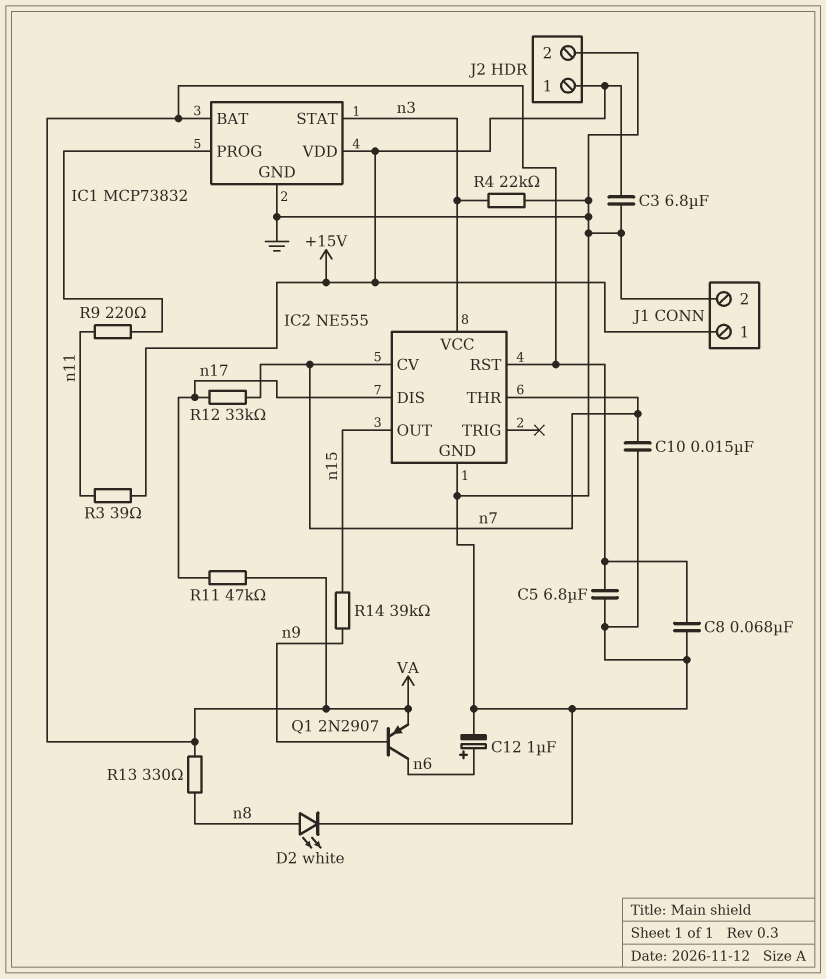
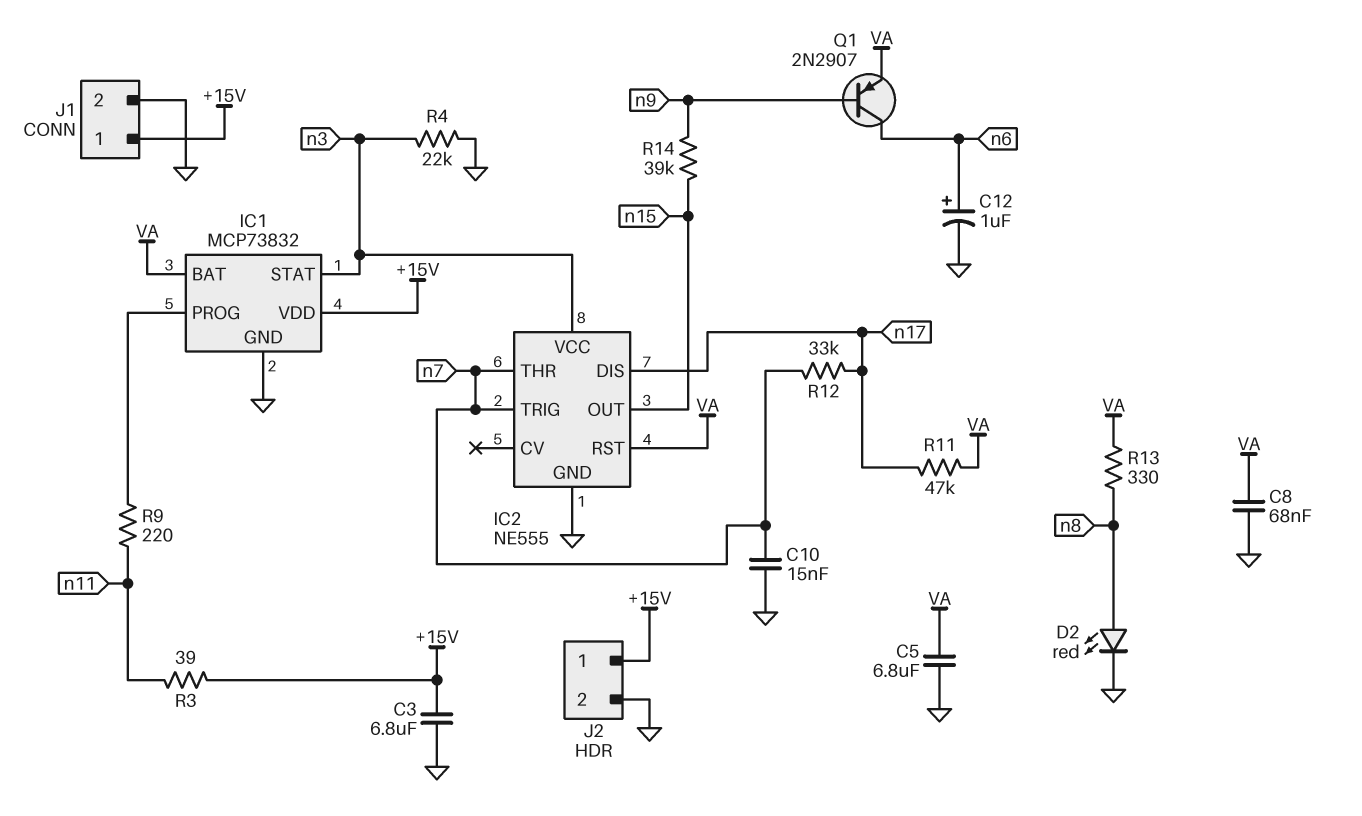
D2: LED white (A n8, K GND) -> LED red (A n8, K GND)
IC2 pin CV: n7 -> none
IC2 pin TRIG: none -> n7

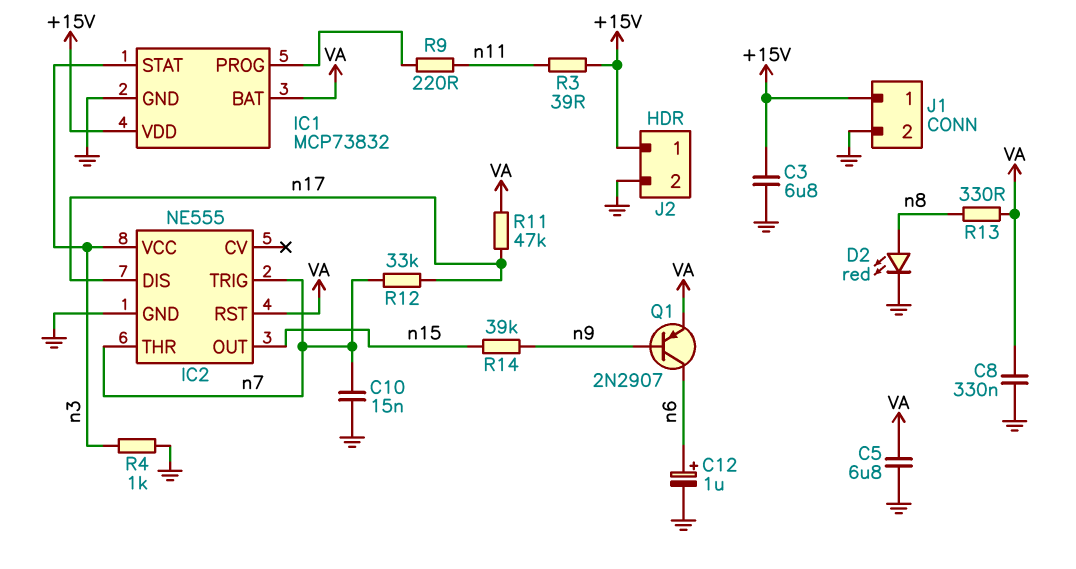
C8: 68nF (GND, VA) -> 330nF (GND, VA)
R4: 22k (GND, n3) -> 1k (GND, n3)

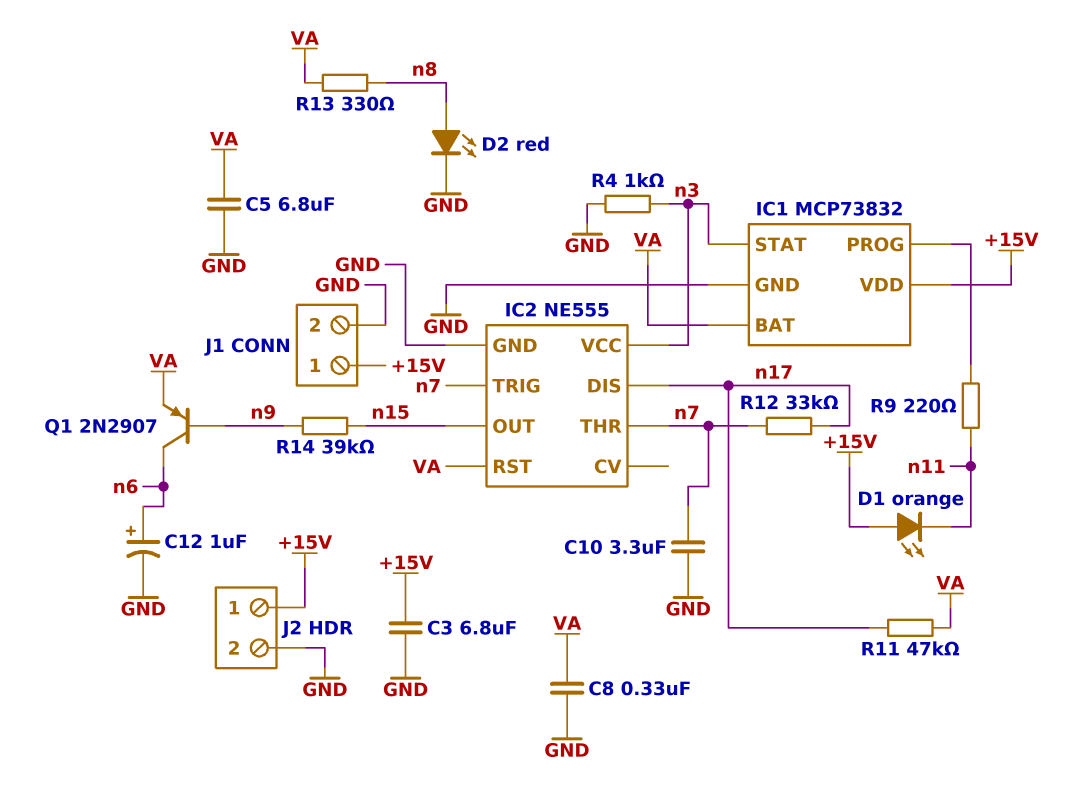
C10: 15nF (GND, n7) -> 3.3uF (GND, n7)
D1: none -> LED orange (A +15V, K n11)
R3: 39 (+15V, n11) -> none

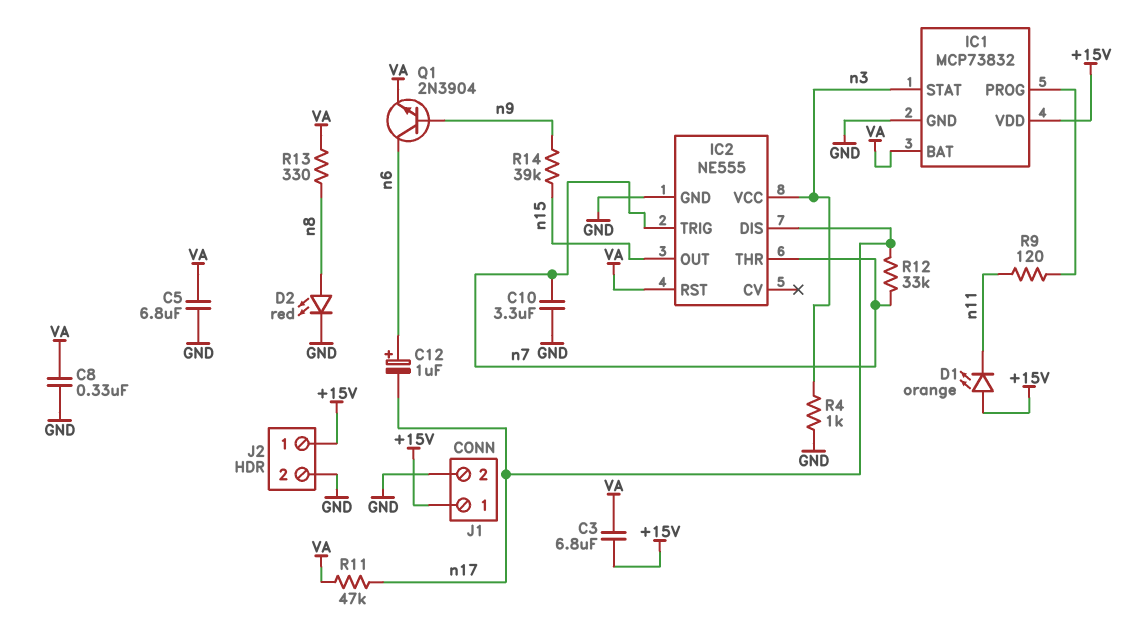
C3: 6.8uF (+15V, GND) -> 6.8uF (+15V, VA)
C12: 1uF (plus n6, minus GND) -> 1uF (plus n6, minus n17)
Q1: PNP 2N2907 (B n9, C n6, E VA) -> NPN 2N3904 (B n9, C n6, E VA)
R9: 220 (IC1/PROG, n11) -> 120 (IC1/PROG, n11)

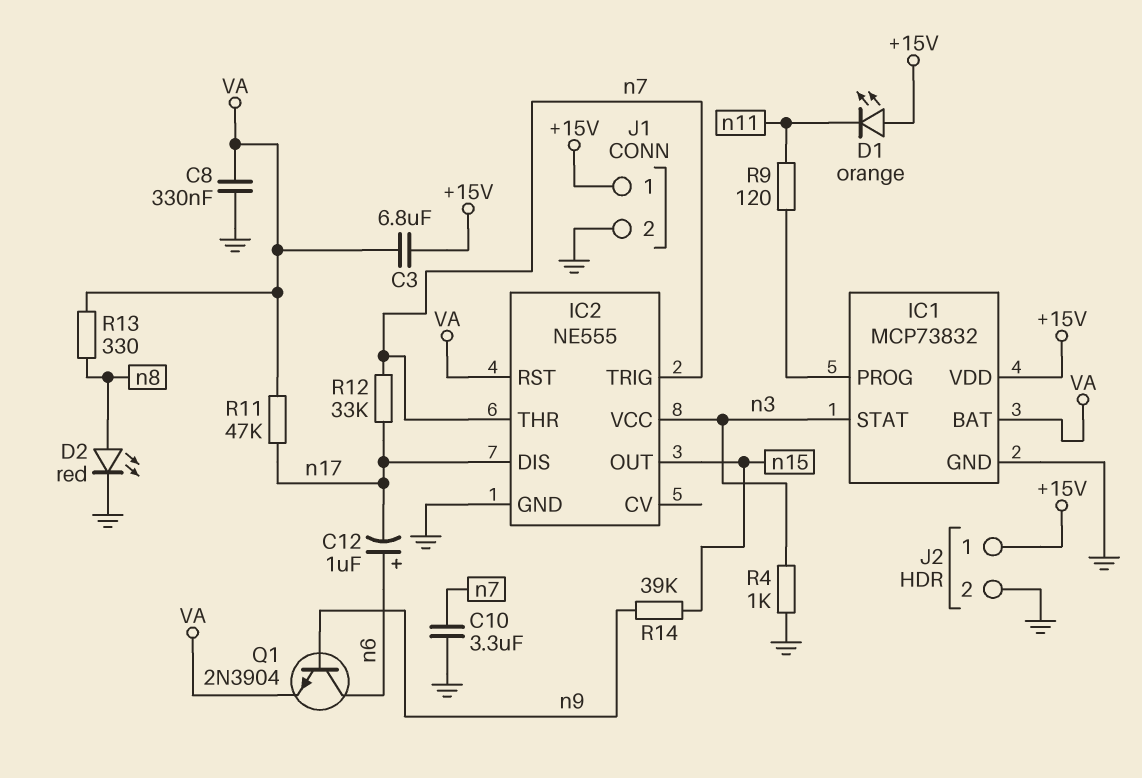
C5: 6.8uF (GND, VA) -> none

